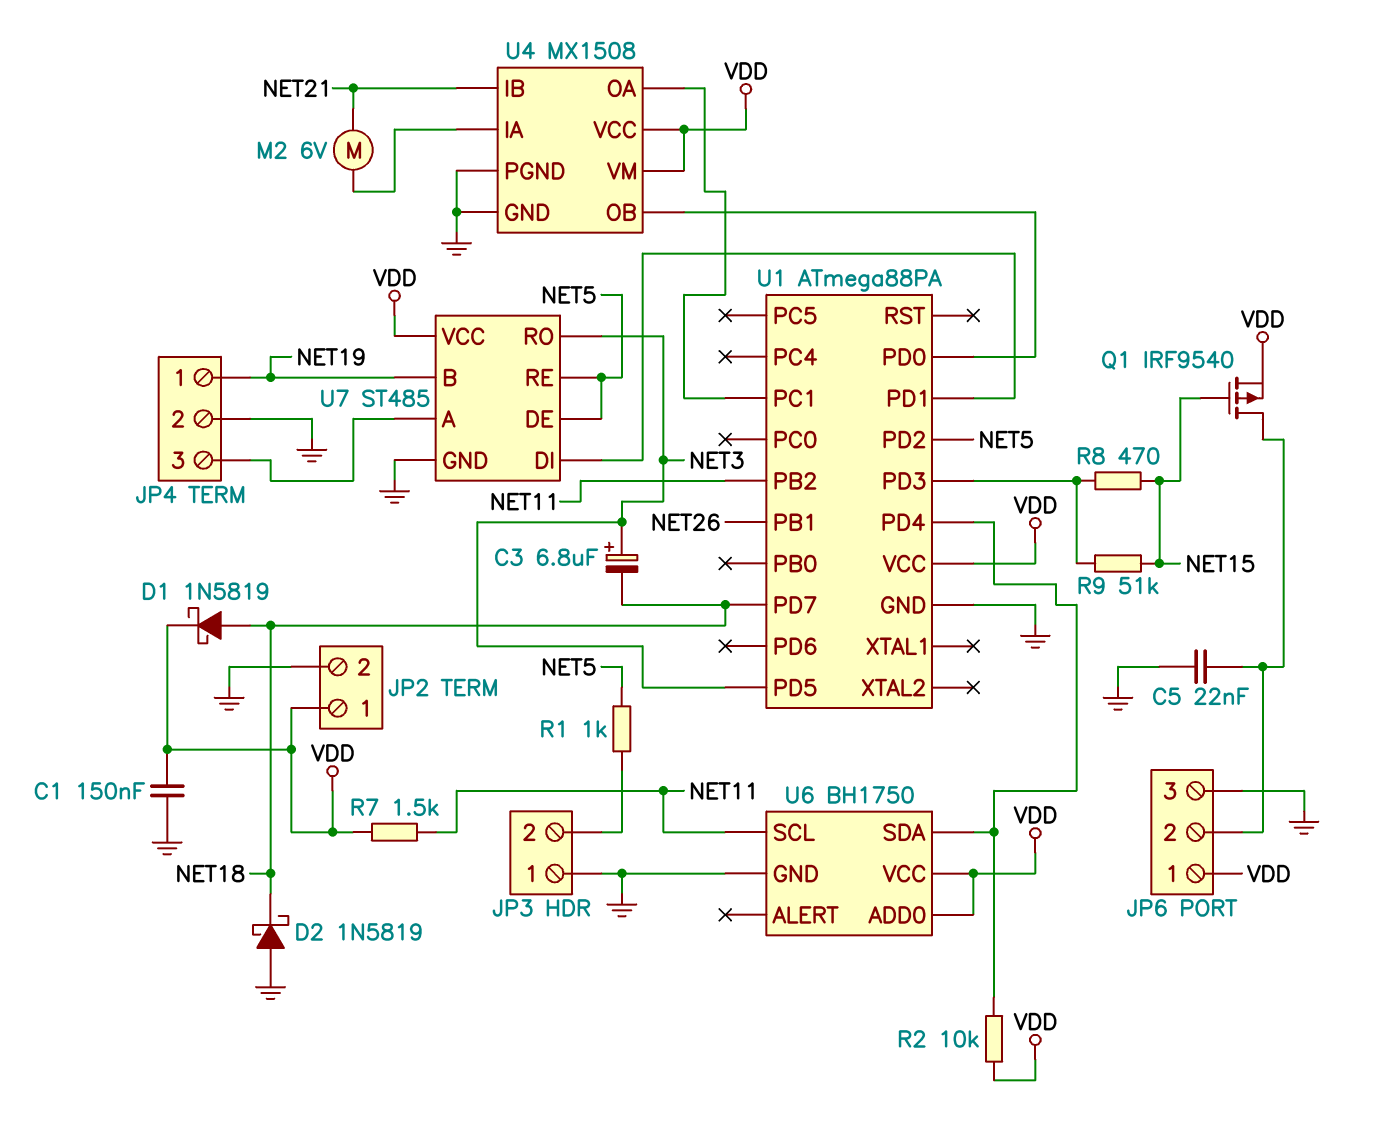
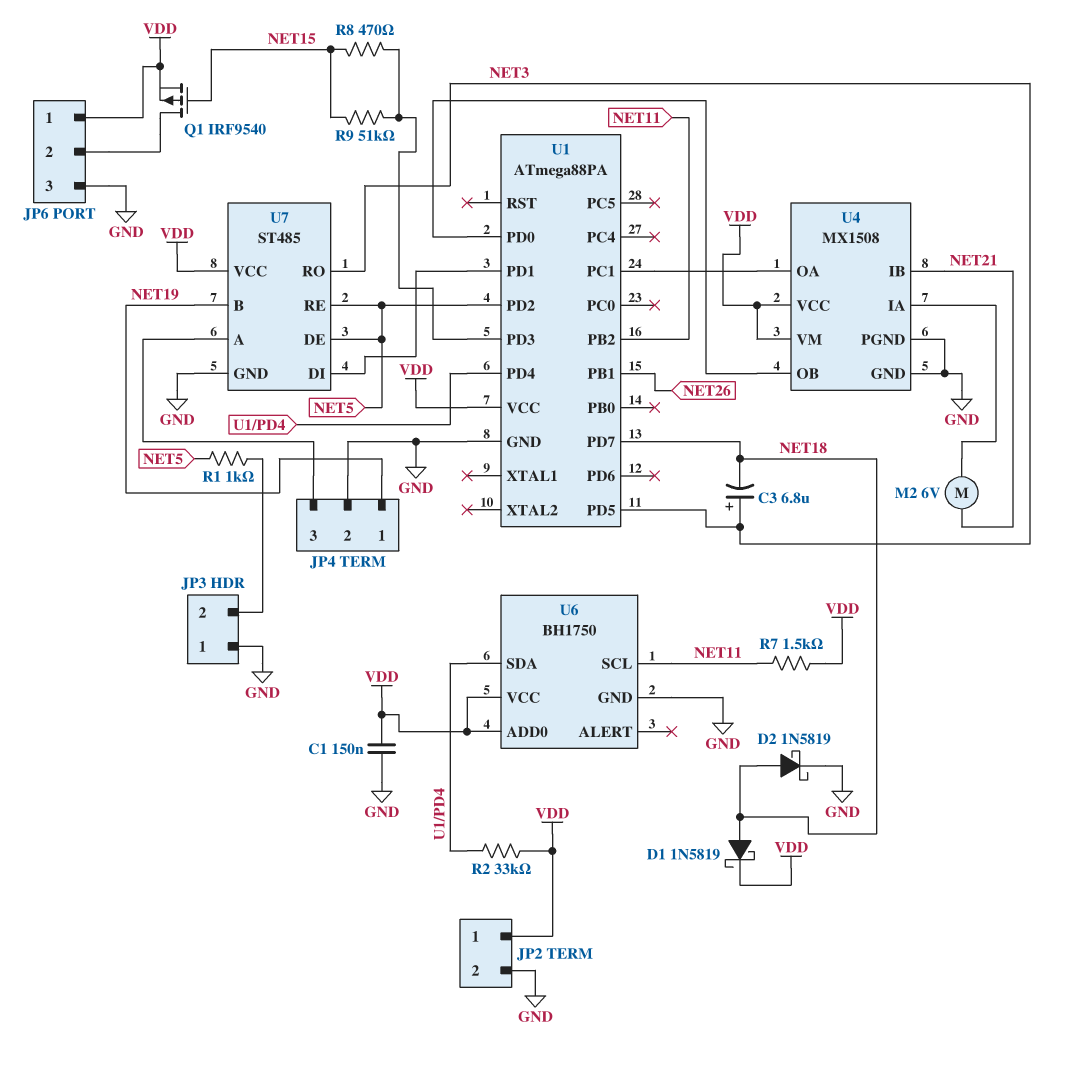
C5: 22nF (GND, JP6/2) -> none
D2: schottky 1N5819 (A GND, K NET18) -> schottky 1N5819 (A NET18, K GND)
R2: 10k (U1/PD4, VDD) -> 33k (U1/PD4, VDD)

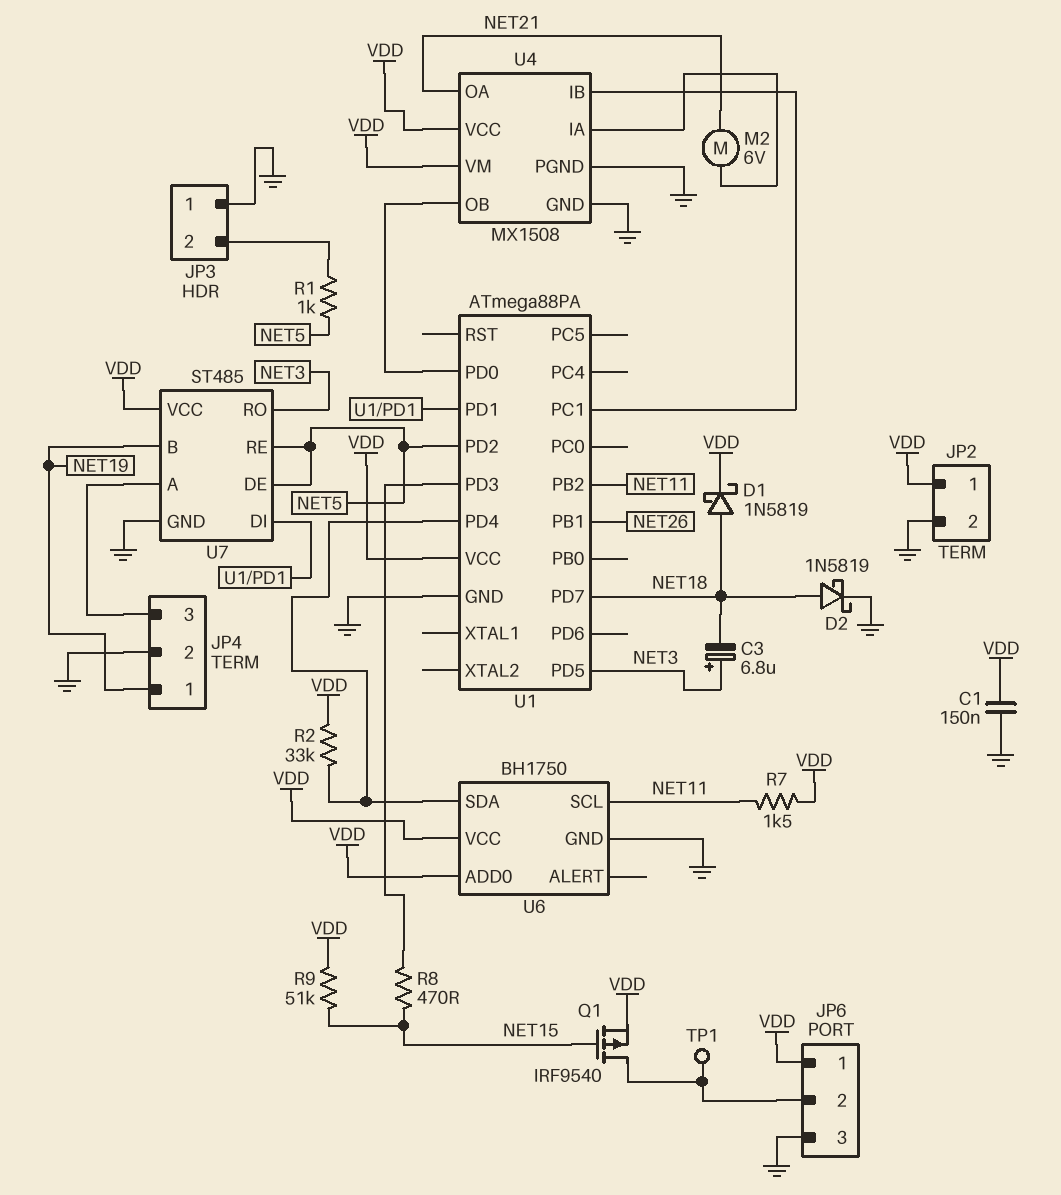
R9: 51k (NET15, U1/PD3) -> 51k (NET15, VDD)
TP1: none -> test point (JP6/2)
U4 pin IB: NET21 -> U1/PC1
U4 pin OA: U1/PC1 -> NET21

